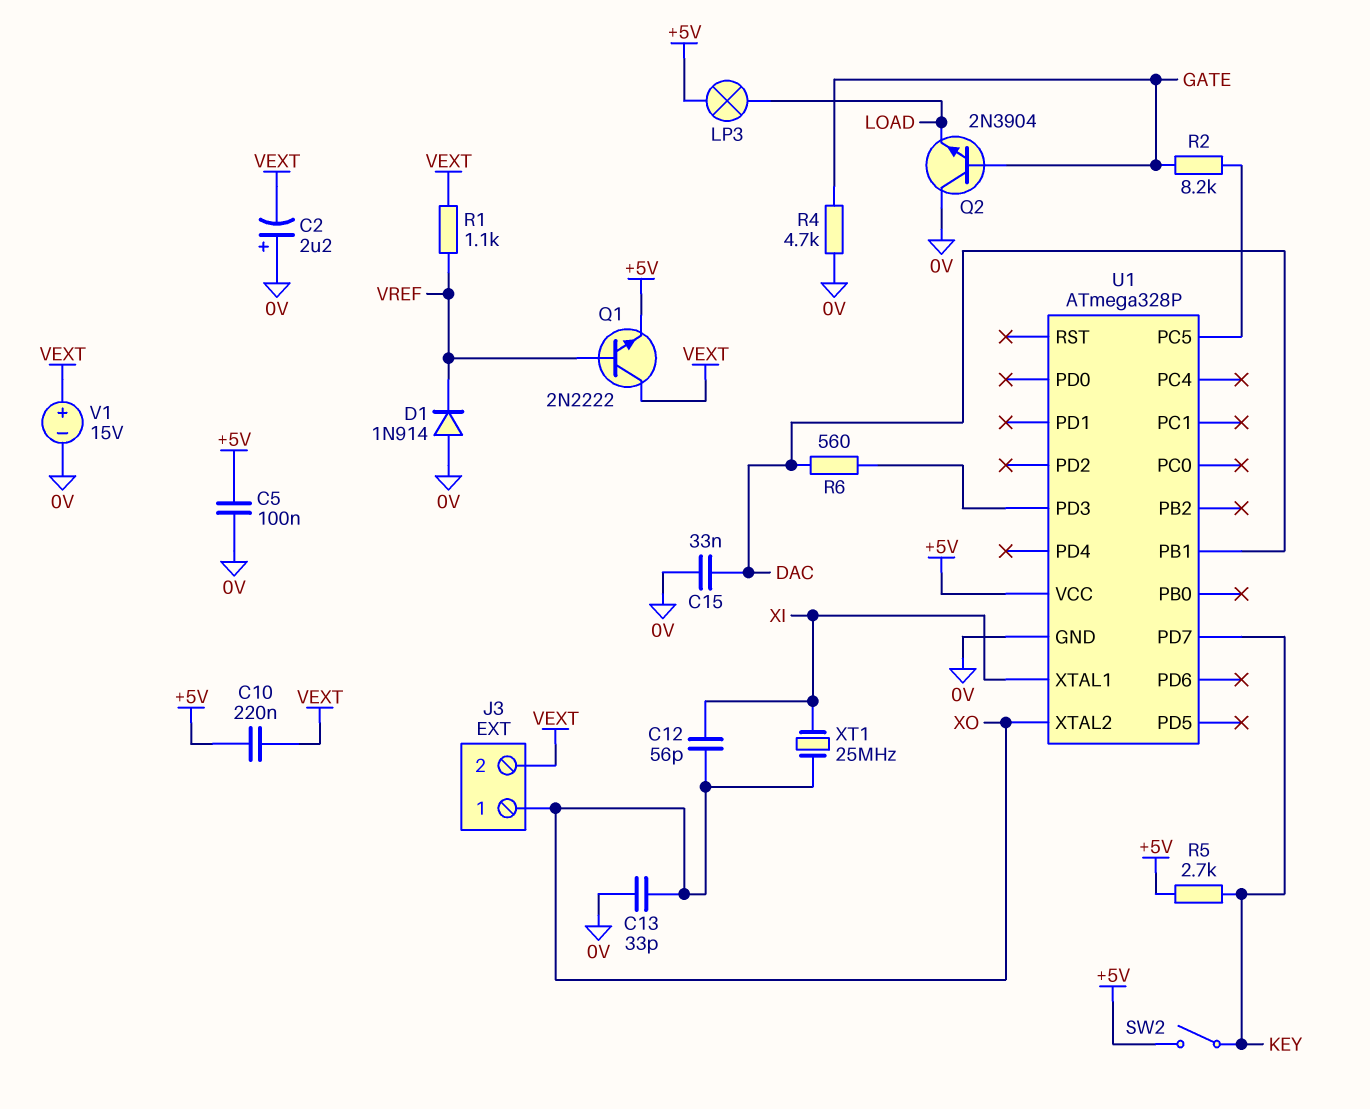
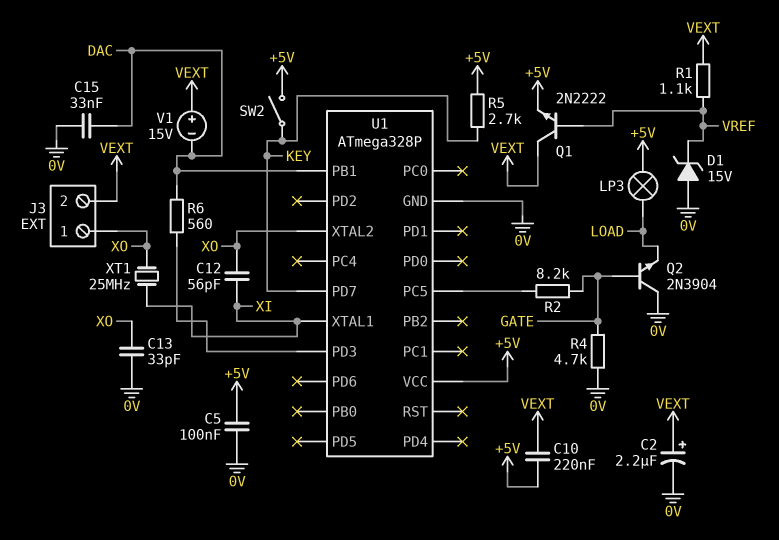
C2: 2.2uF (plus 0V, minus VEXT) -> 2.2uF (plus VEXT, minus 0V)
D1: diode 1N914 (A 0V, K VREF) -> zener 15V (A 0V, K VREF)
V1: 15V (plus VEXT, minus 0V) -> 15V (plus VEXT, minus DAC)

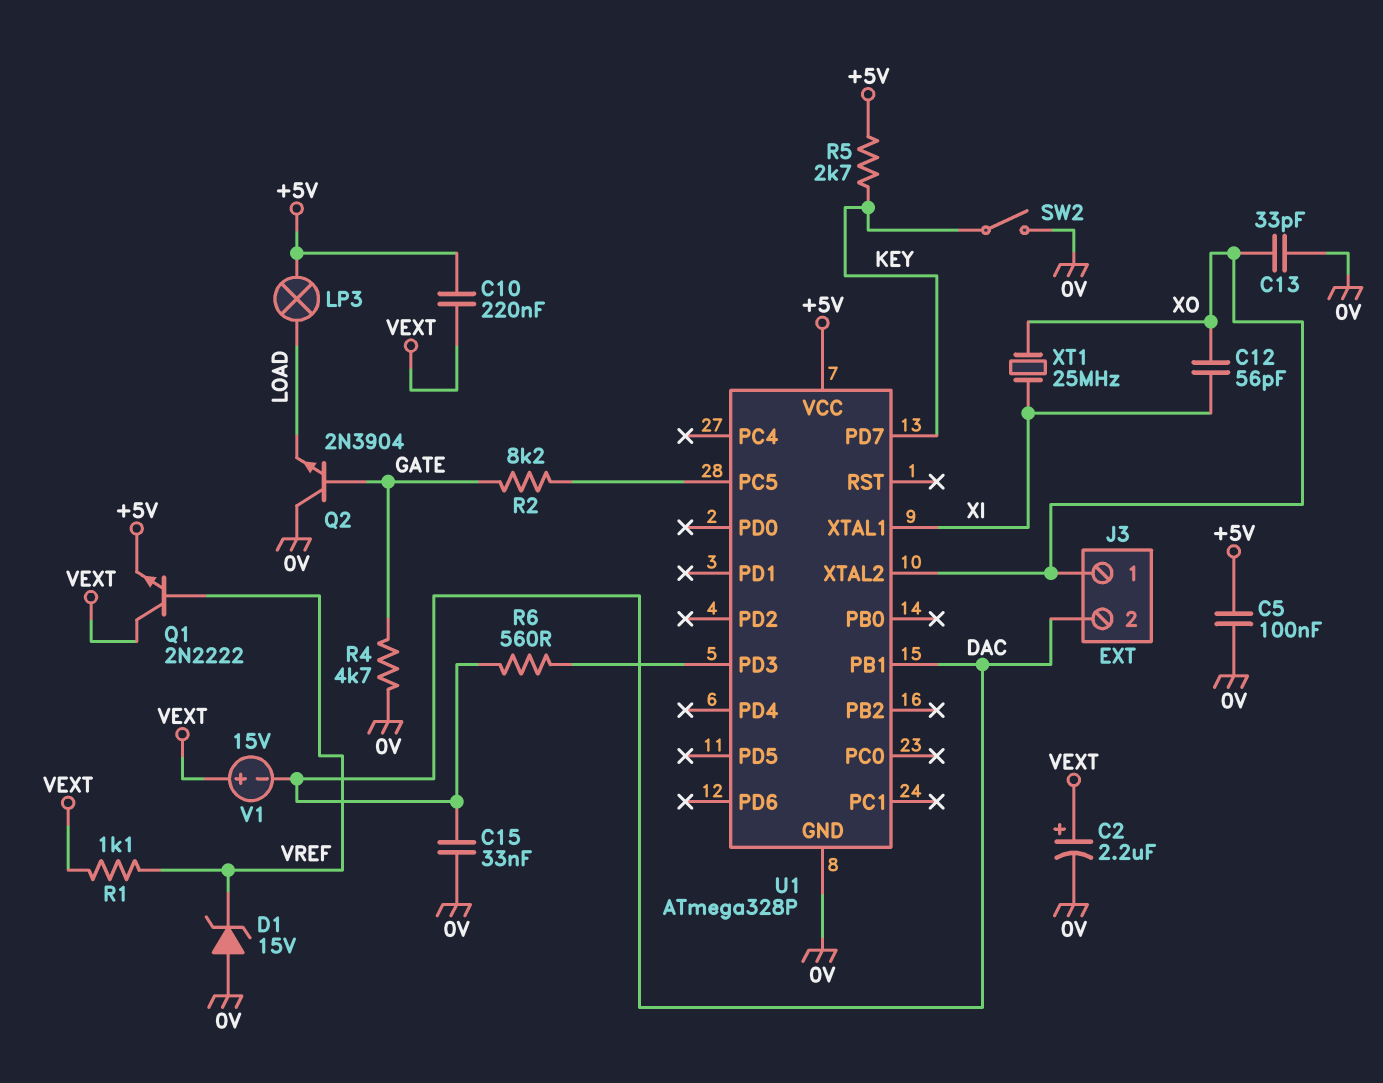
J3 pin 2: VEXT -> DAC
SW2: switch (+5V, KEY) -> switch (0V, KEY)

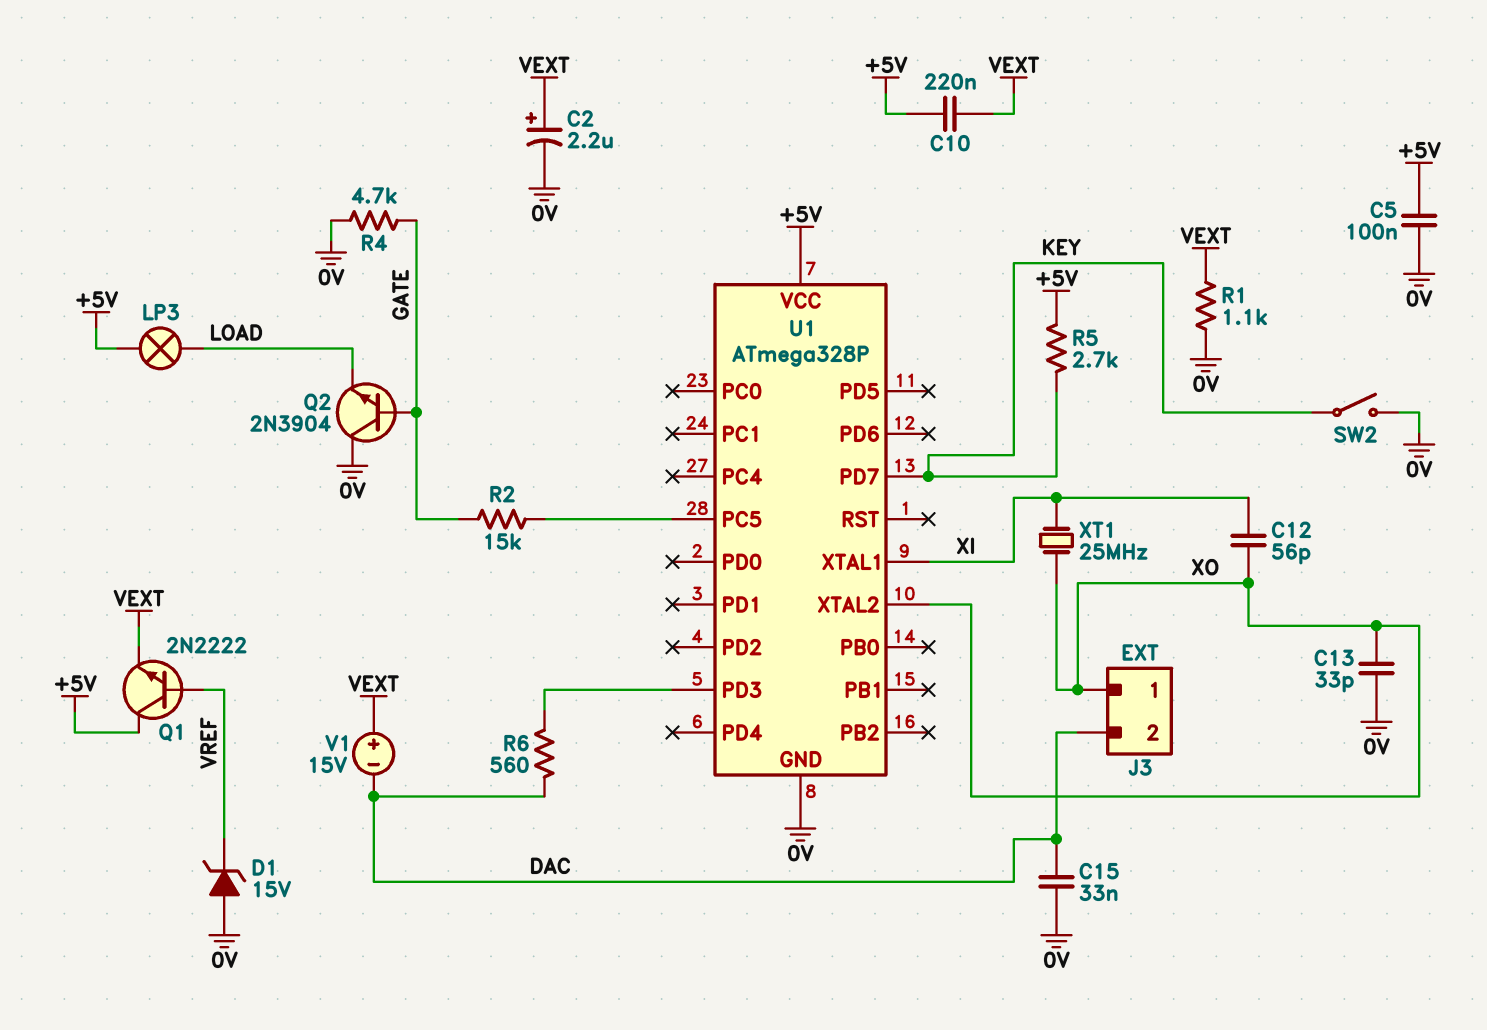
Q1: NPN 2N2222 (B VREF, C VEXT, E +5V) -> NPN 2N2222 (B VREF, C +5V, E VEXT)
R1: 1.1k (VEXT, VREF) -> 1.1k (0V, VEXT)
R2: 8.2k (GATE, U1/PC5) -> 15k (GATE, U1/PC5)
U1 pin PB1: DAC -> none

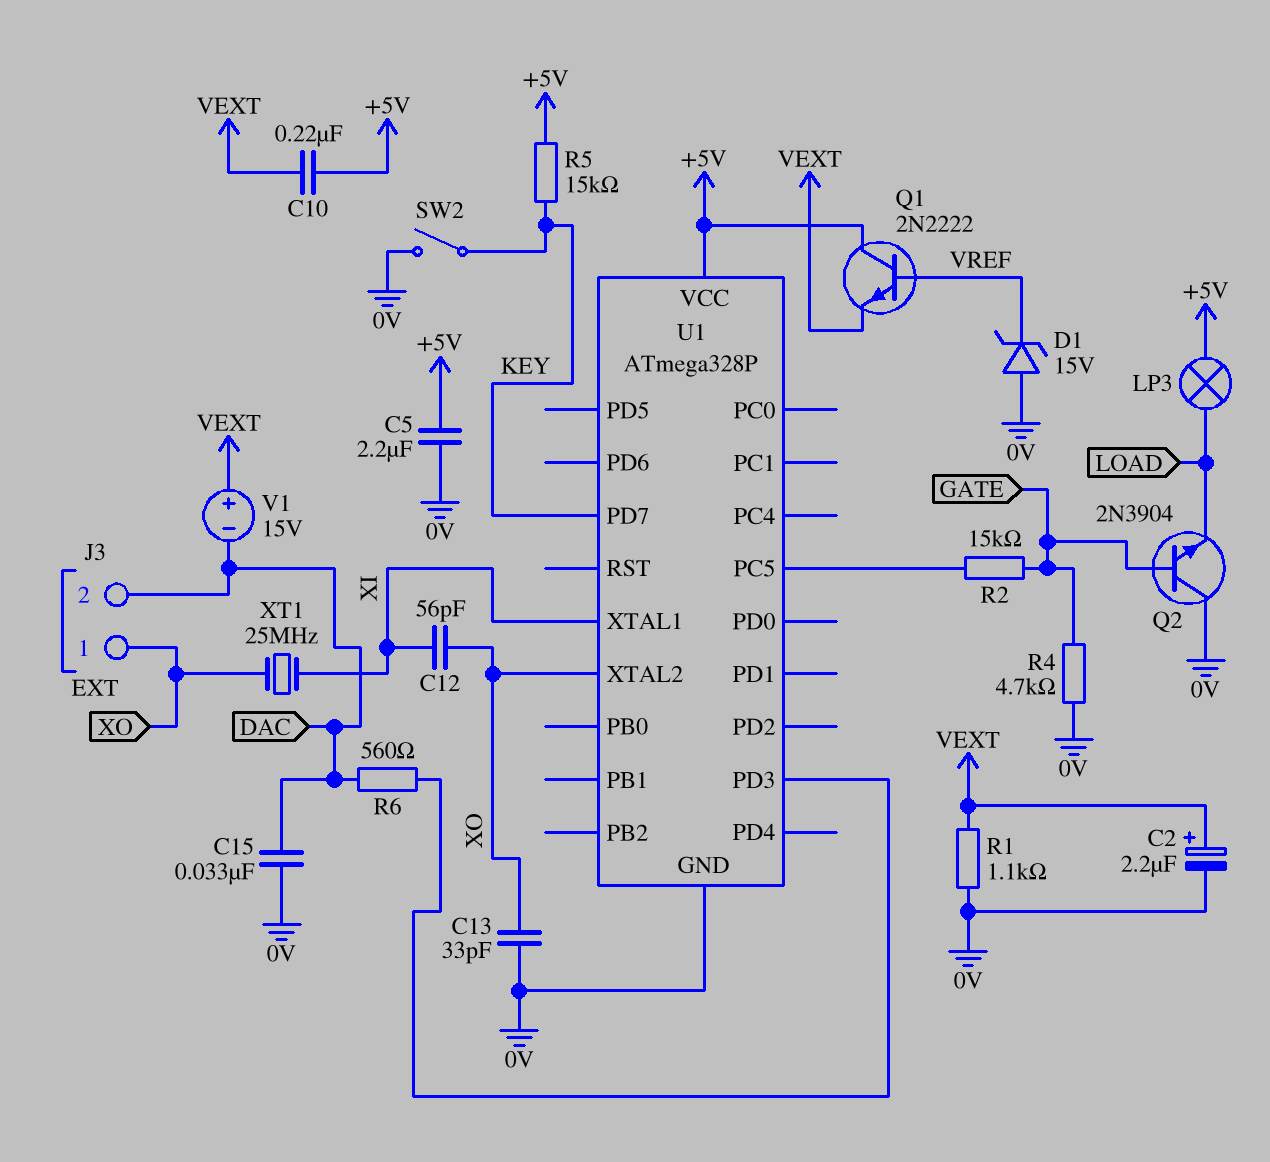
C5: 100nF (+5V, 0V) -> 2.2uF (+5V, 0V)
R5: 2.7k (+5V, KEY) -> 15k (+5V, KEY)

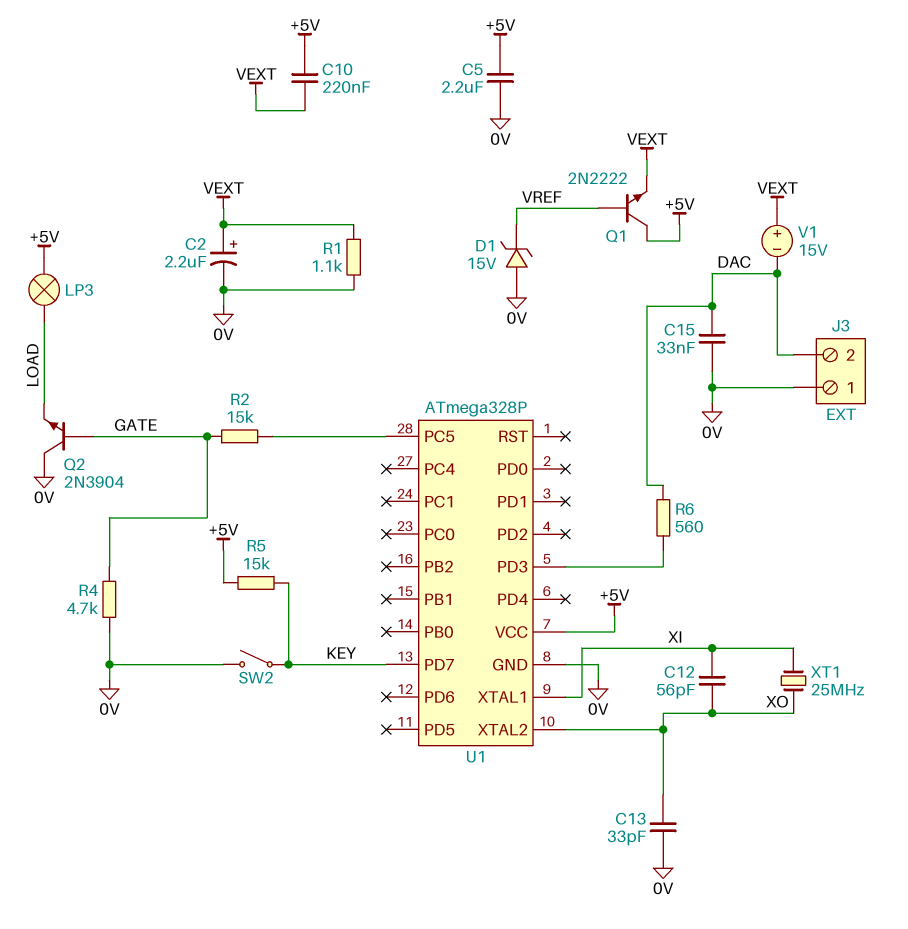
J3 pin 1: XO -> 0V

